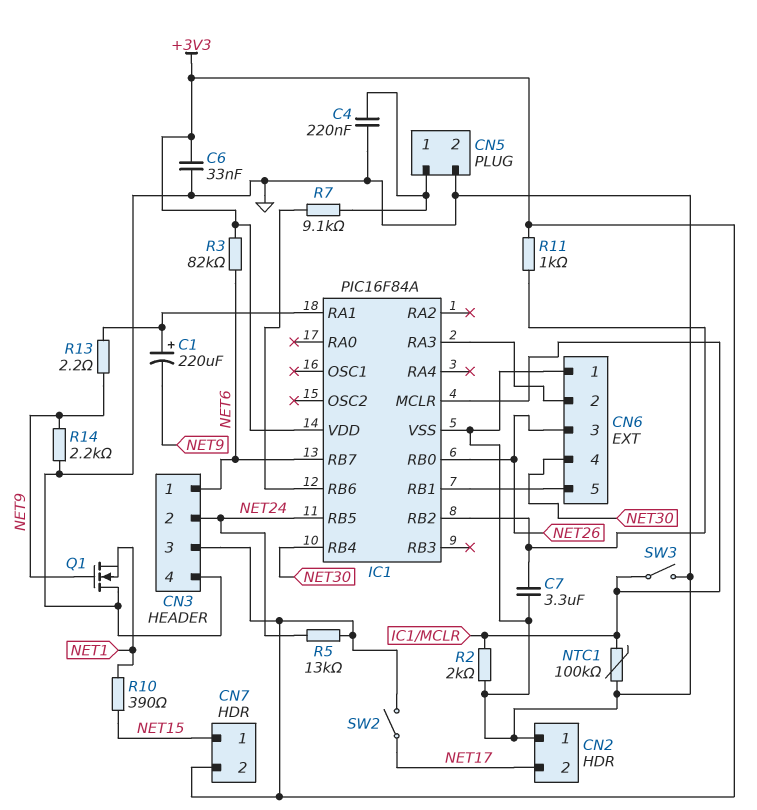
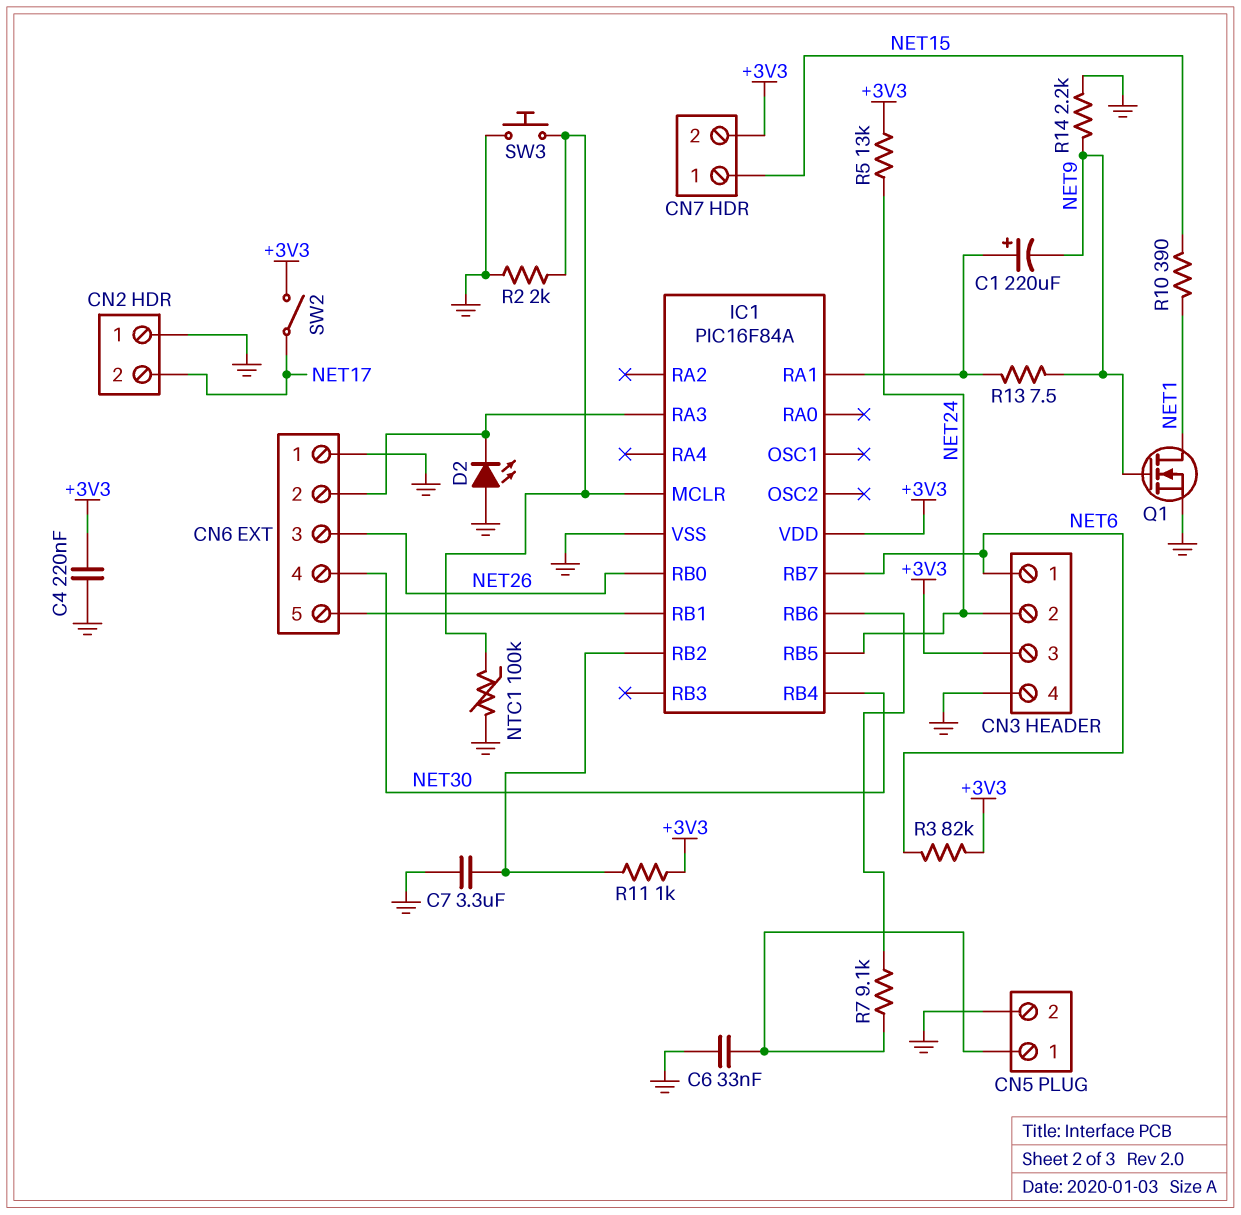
C4: 220nF (CN5/1, GND) -> 220nF (+3V3, GND)
C6: 33nF (+3V3, GND) -> 33nF (CN5/1, GND)
D2: none -> LED (A GND, K CN6/2)
Q1: NMOS (G NET9, D GND, S NET1) -> NMOS (G NET9, D NET1, S GND)
R13: 2.2 (IC1/RA1, NET9) -> 7.5 (IC1/RA1, NET9)
SW3: switch (GND, IC1/MCLR) -> button (GND, IC1/MCLR)

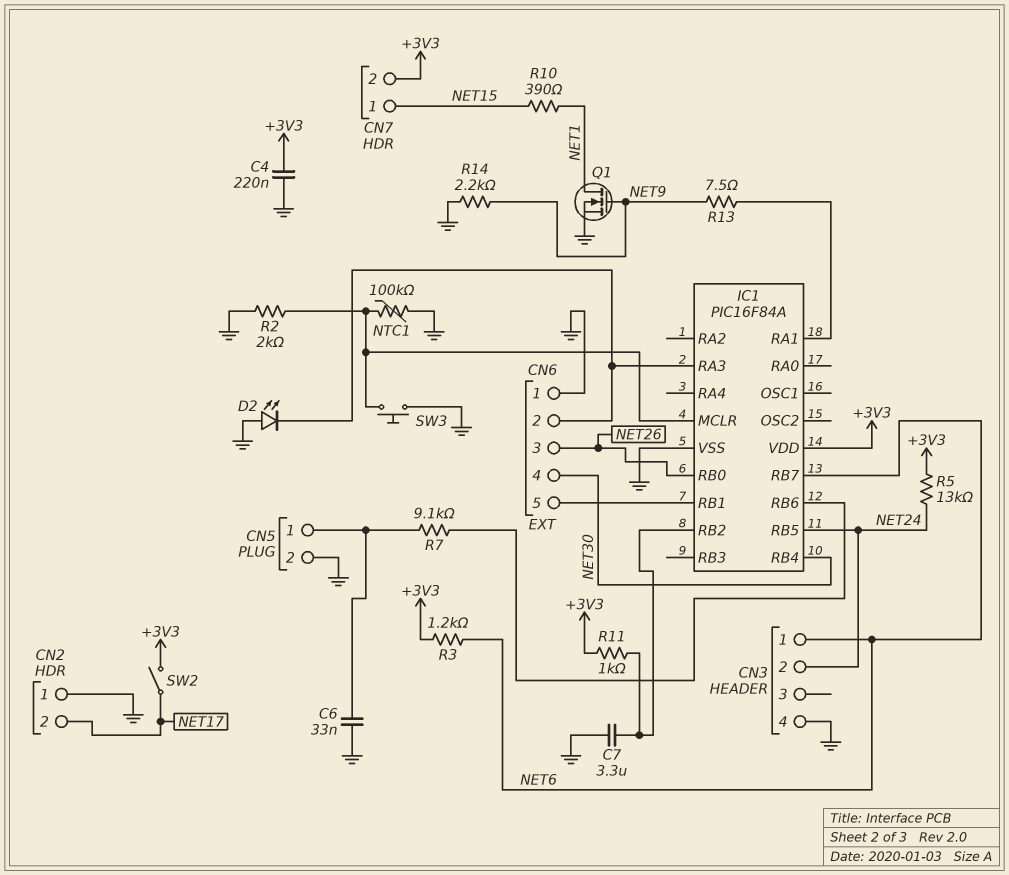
C1: 220uF (plus IC1/RA1, minus NET9) -> none
CN3 pin 3: +3V3 -> none
R3: 82k (+3V3, NET6) -> 1.2k (+3V3, NET6)

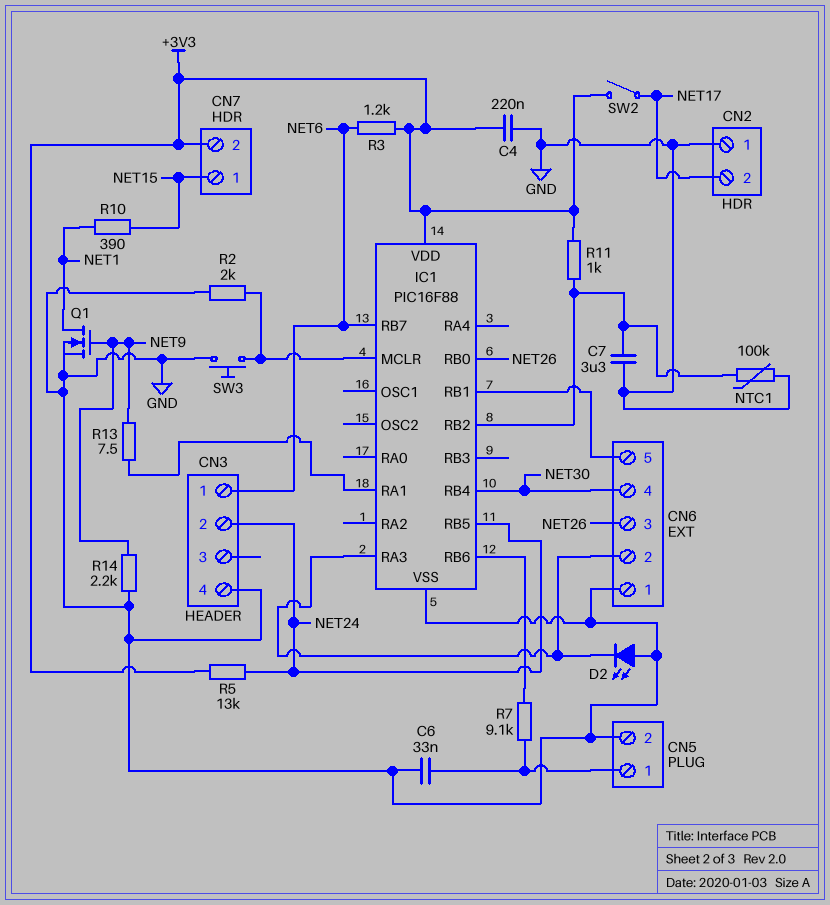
IC1: PIC16F84A -> PIC16F88
NTC1: 100k (GND, IC1/MCLR) -> 100k (GND, IC1/RB2)

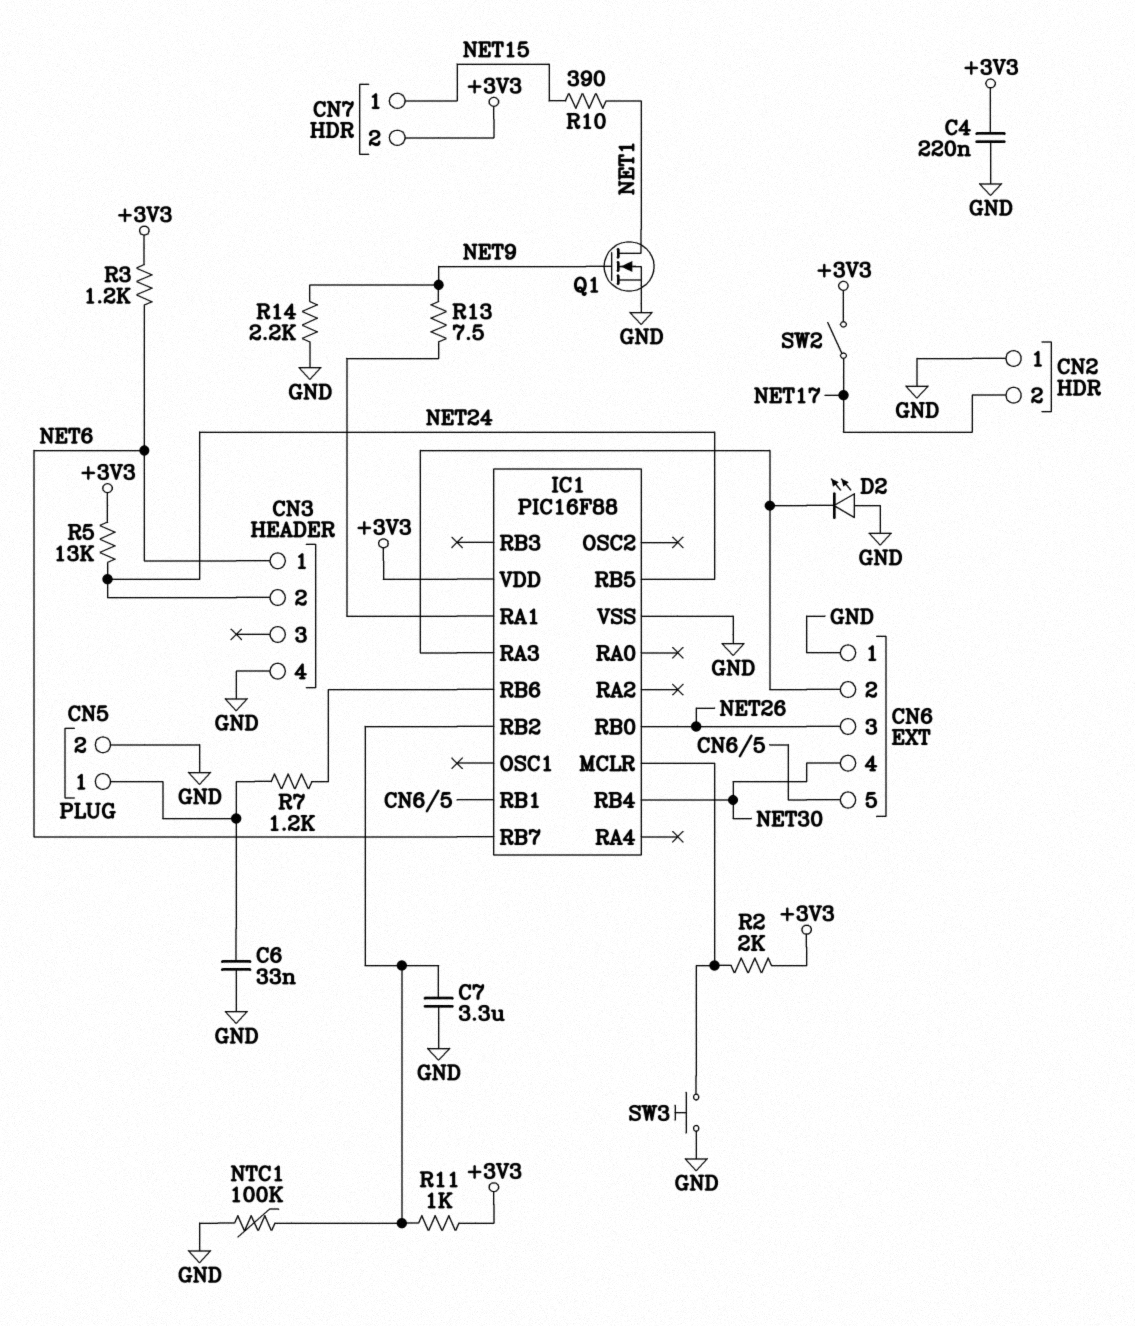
R2: 2k (GND, IC1/MCLR) -> 2k (+3V3, IC1/MCLR)
R7: 9.1k (CN5/1, IC1/RB6) -> 1.2k (CN5/1, IC1/RB6)

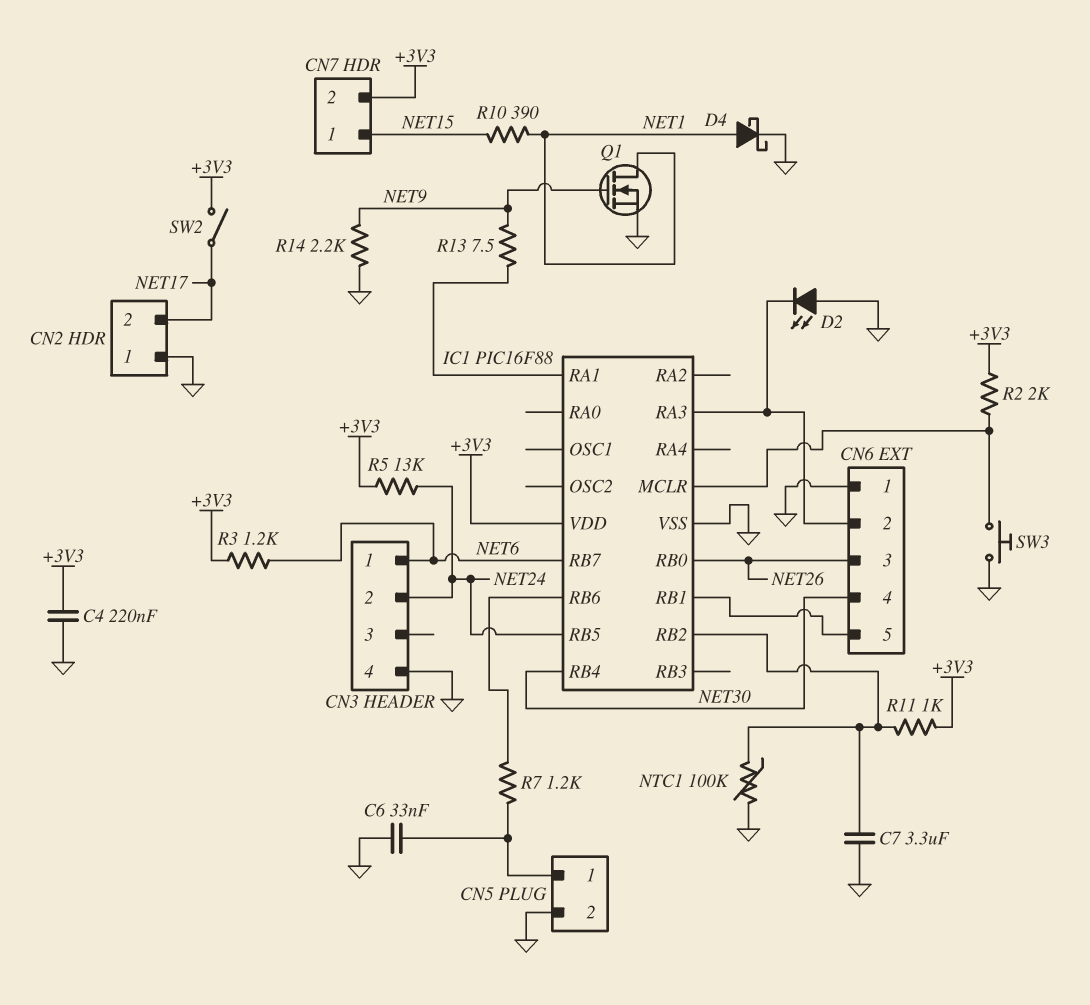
D4: none -> schottky (A NET1, K GND)

